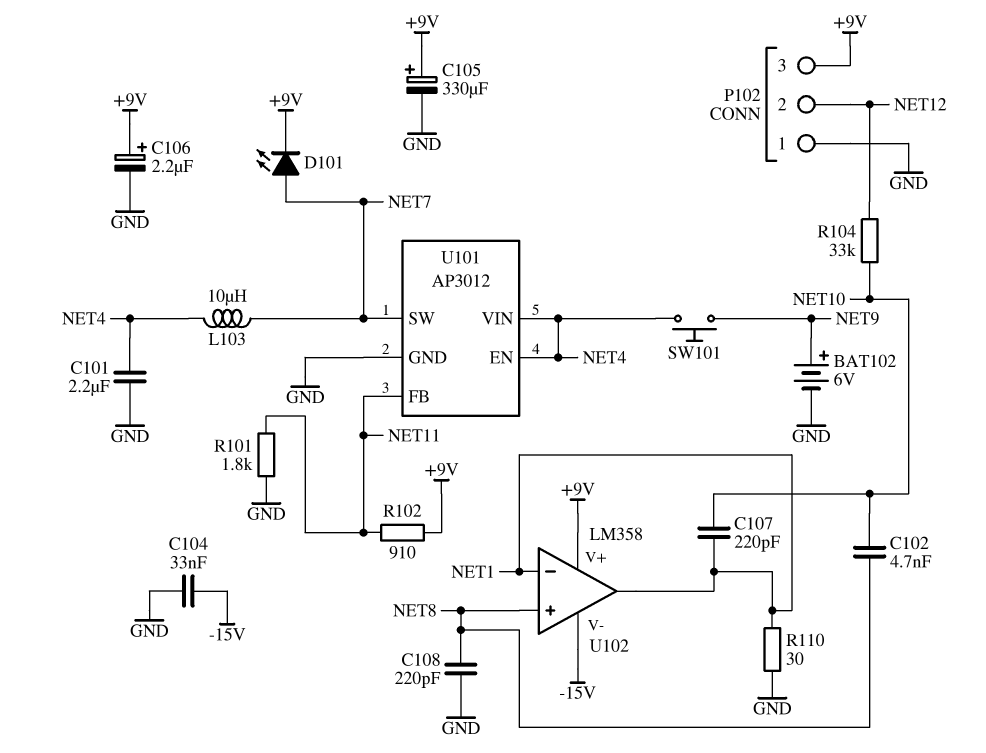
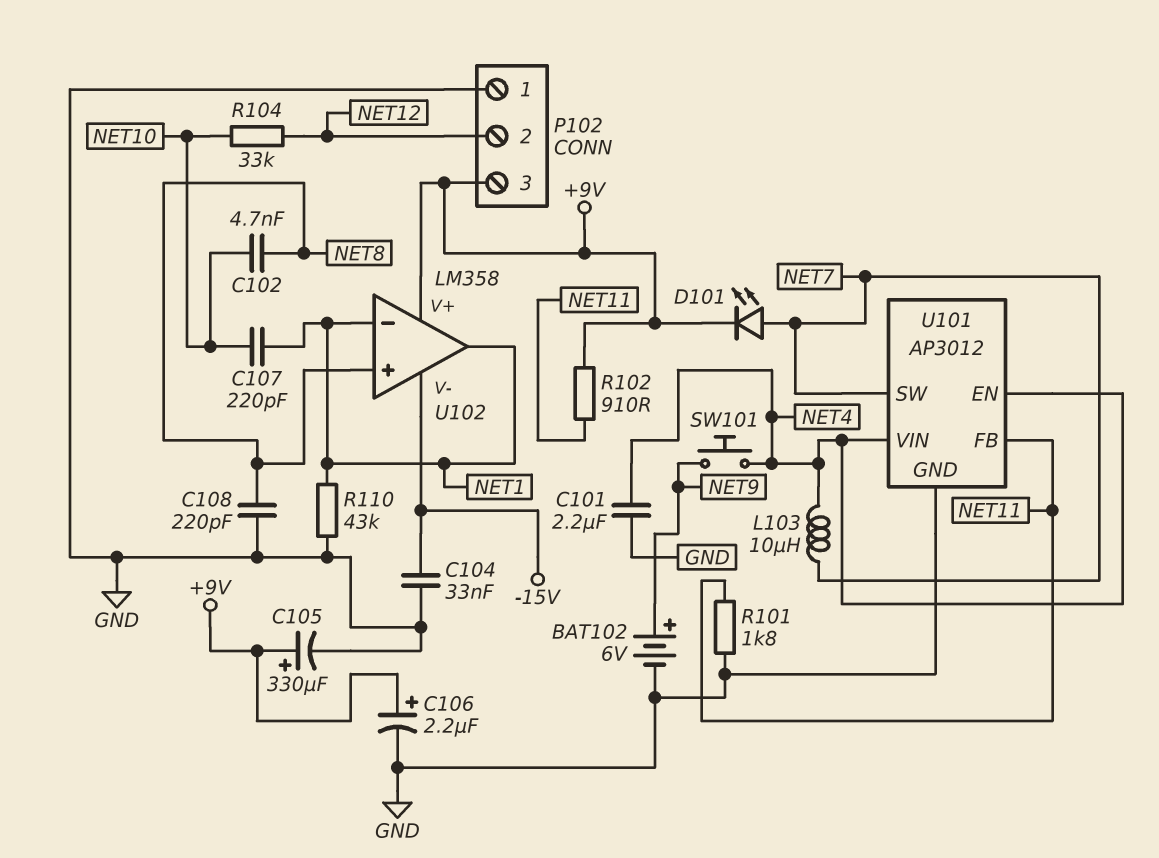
R110: 30 (GND, NET1) -> 43k (GND, NET1)

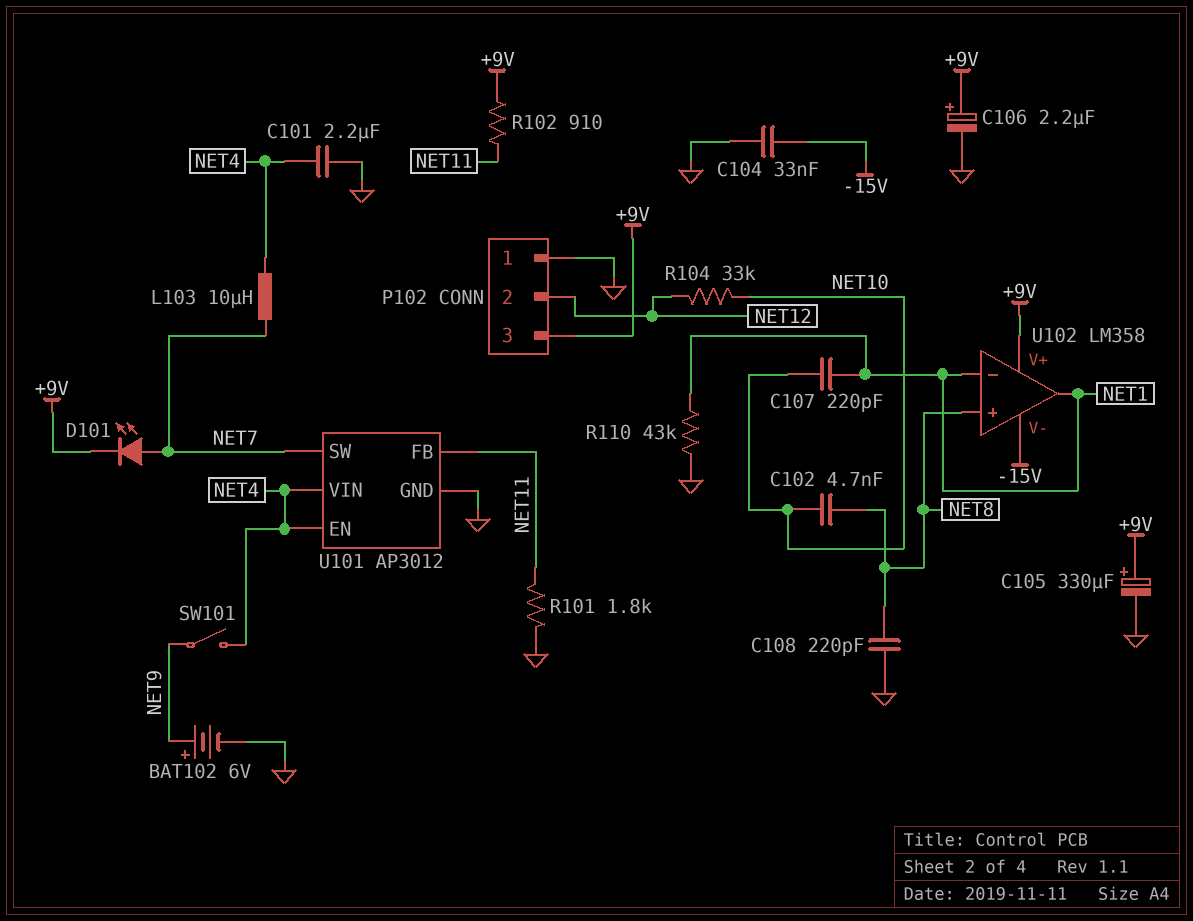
SW101: button (NET4, NET9) -> switch (NET4, NET9)

